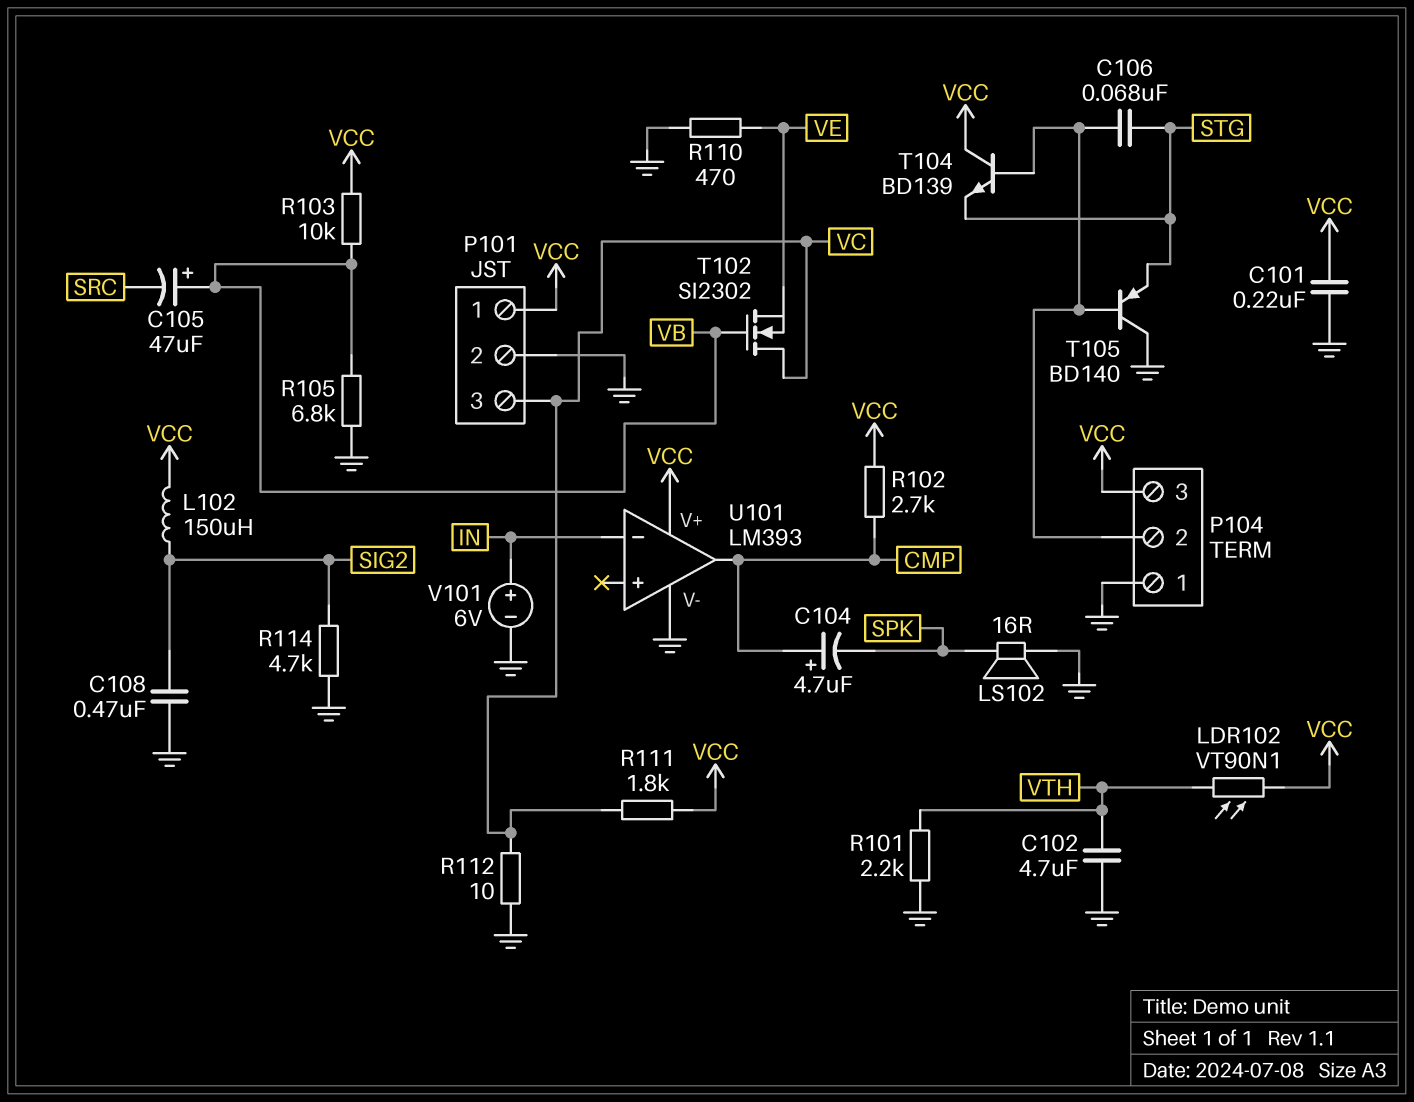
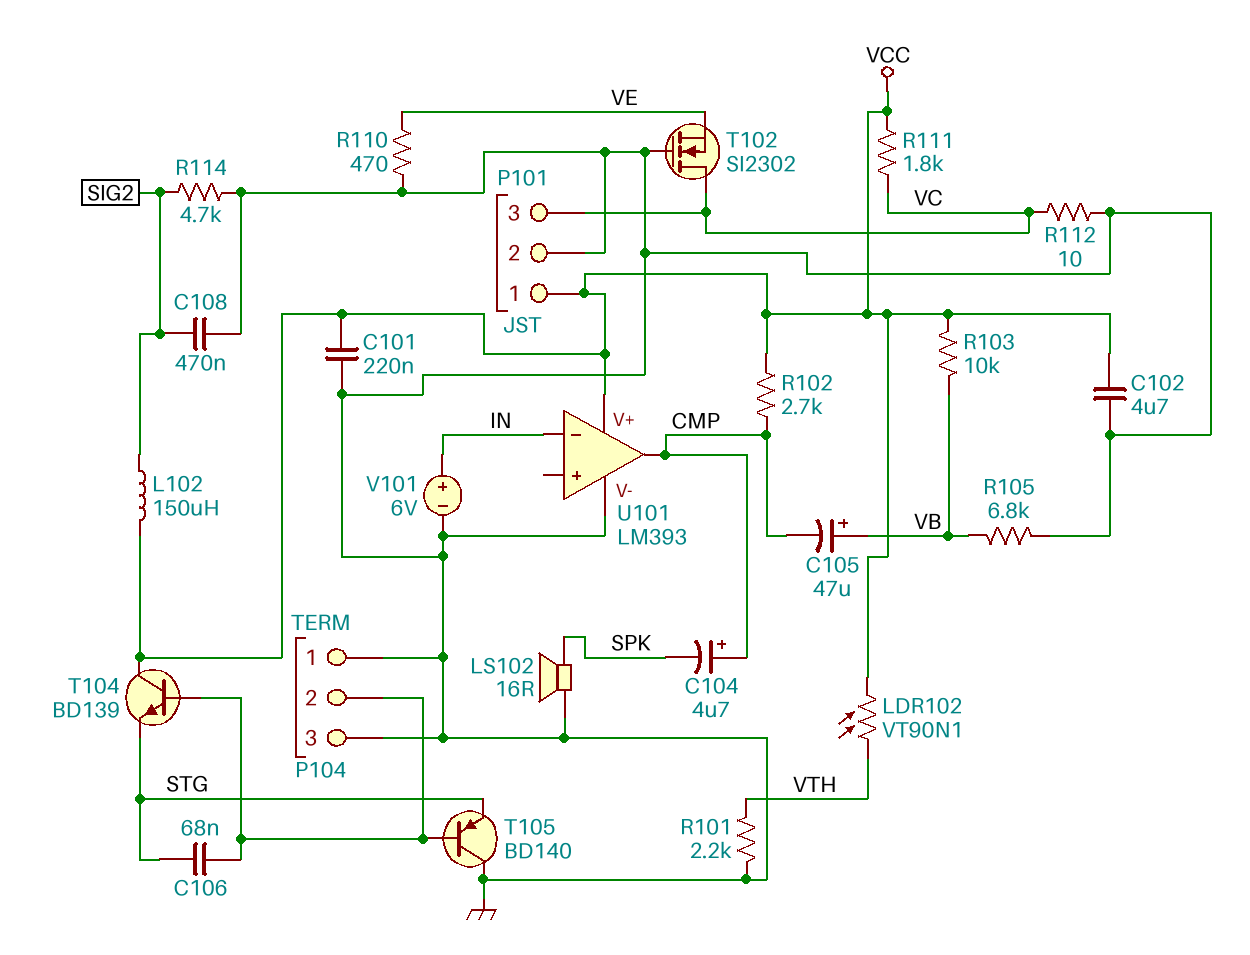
C102: 4.7uF (GND, VTH) -> 4.7uF (GND, VCC)
C105: 47uF (plus VB, minus SRC) -> 47uF (plus VB, minus CMP)
P104 pin 3: VCC -> GND
T102: NMOS SI2302 (G VB, D VC, S VE) -> NMOS SI2302 (G GND, D VC, S VE)

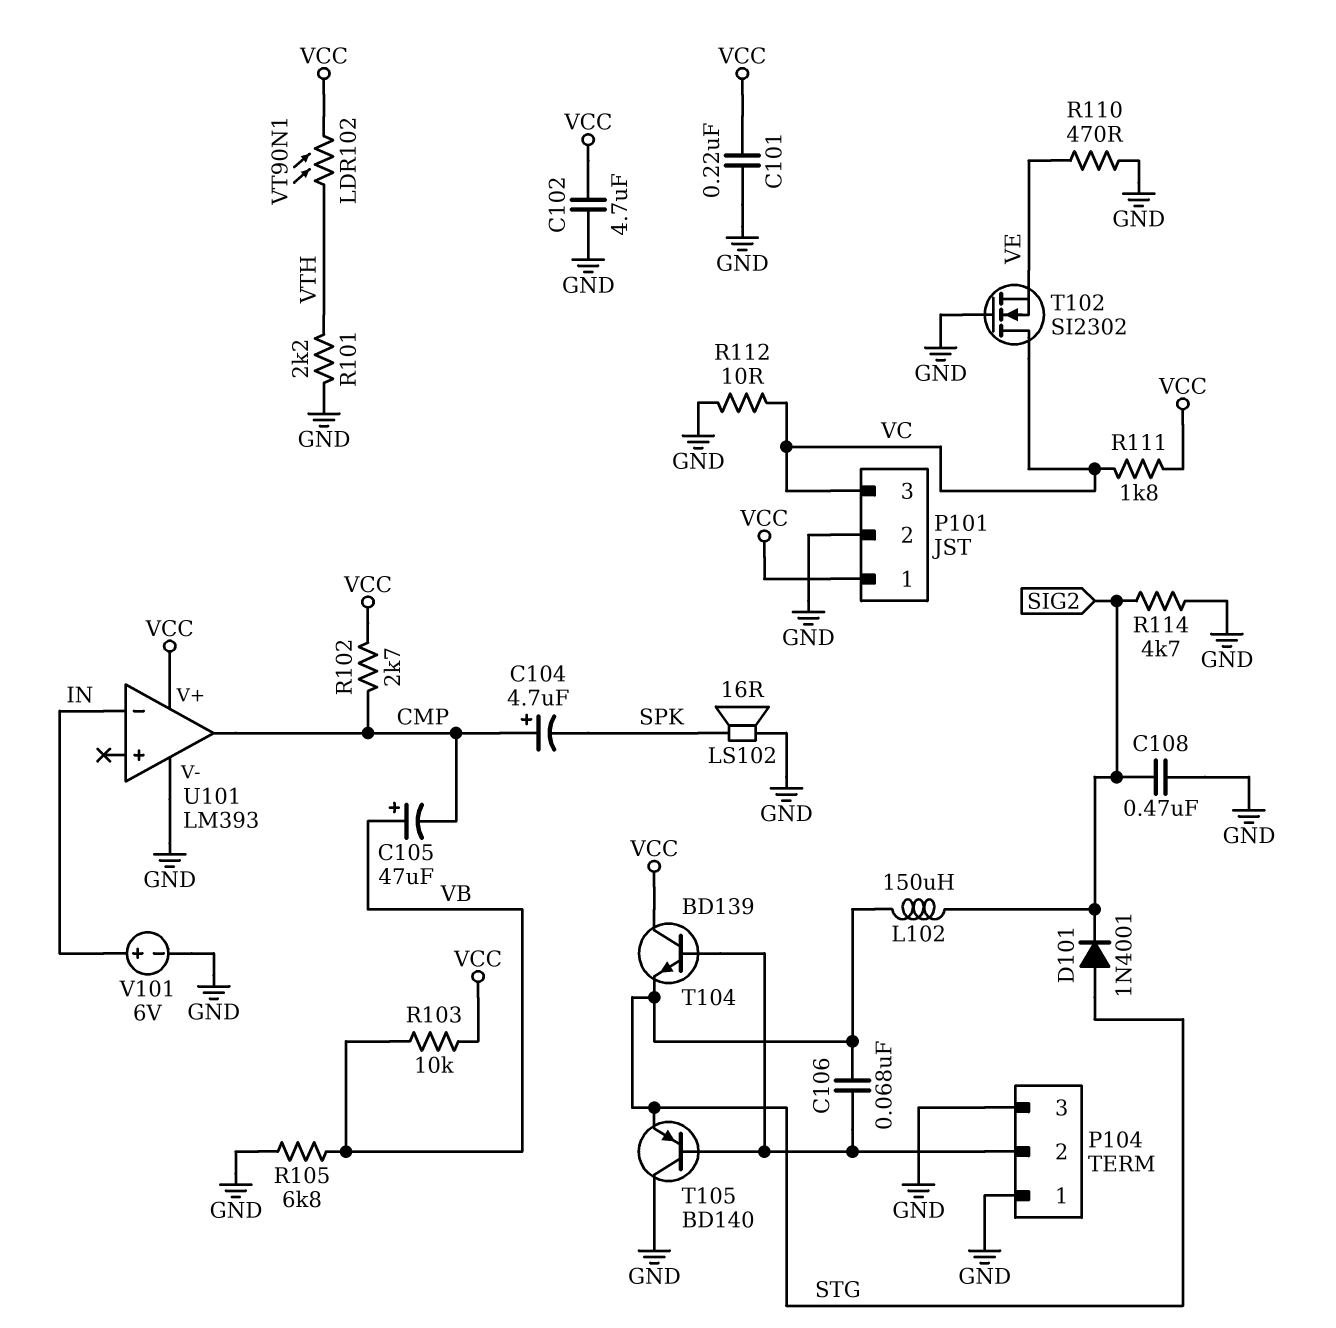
D101: none -> diode 1N4001 (A STG, K SIG2)
L102: 150uH (SIG2, VCC) -> 150uH (SIG2, STG)

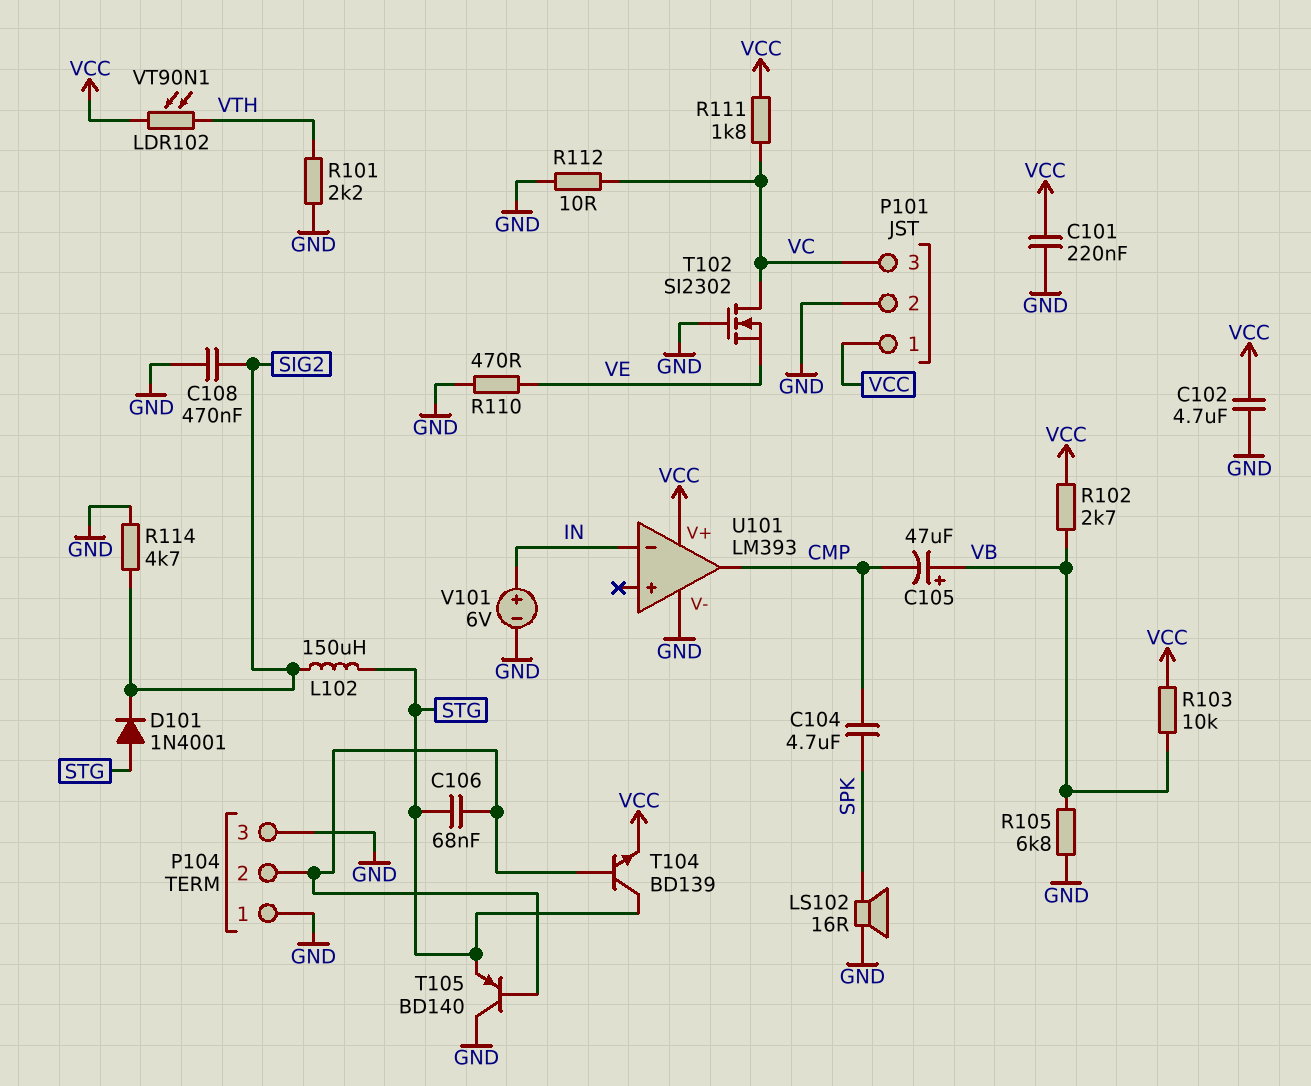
C104: 4.7uF (plus CMP, minus SPK) -> 4.7uF (CMP, SPK)
R102: 2.7k (CMP, VCC) -> 2.7k (VB, VCC)
T104: NPN BD139 (B P104/2, C VCC, E STG) -> NPN BD139 (B P104/2, C STG, E VCC)

